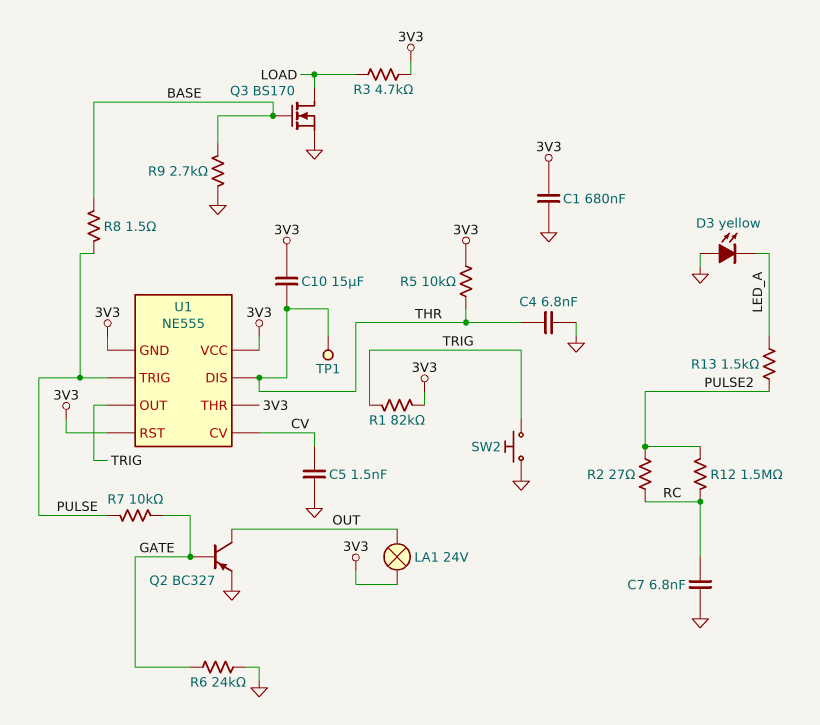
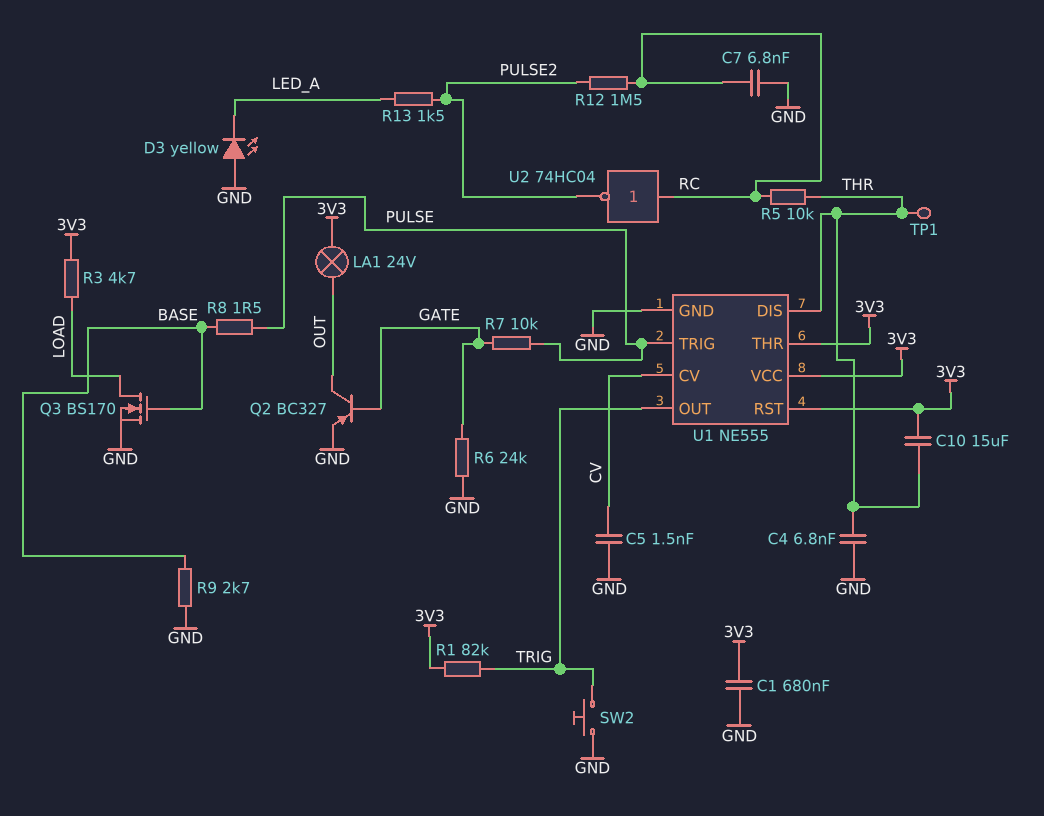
R2: 27 (PULSE2, RC) -> none
R5: 10k (3V3, THR) -> 10k (RC, THR)
U1 pin GND: 3V3 -> GND
U2: none -> NOT 74HC04 (in RC, out PULSE2)

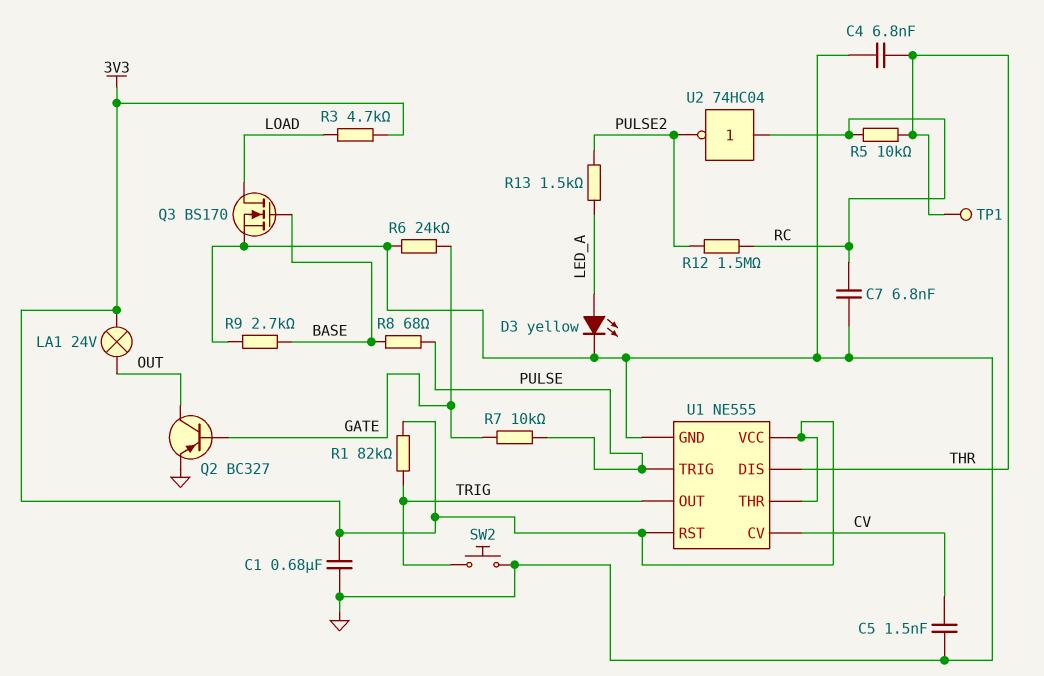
C10: 15uF (3V3, THR) -> none
D3: LED yellow (A GND, K LED_A) -> LED yellow (A LED_A, K GND)
R8: 1.5 (BASE, PULSE) -> 68 (BASE, PULSE)

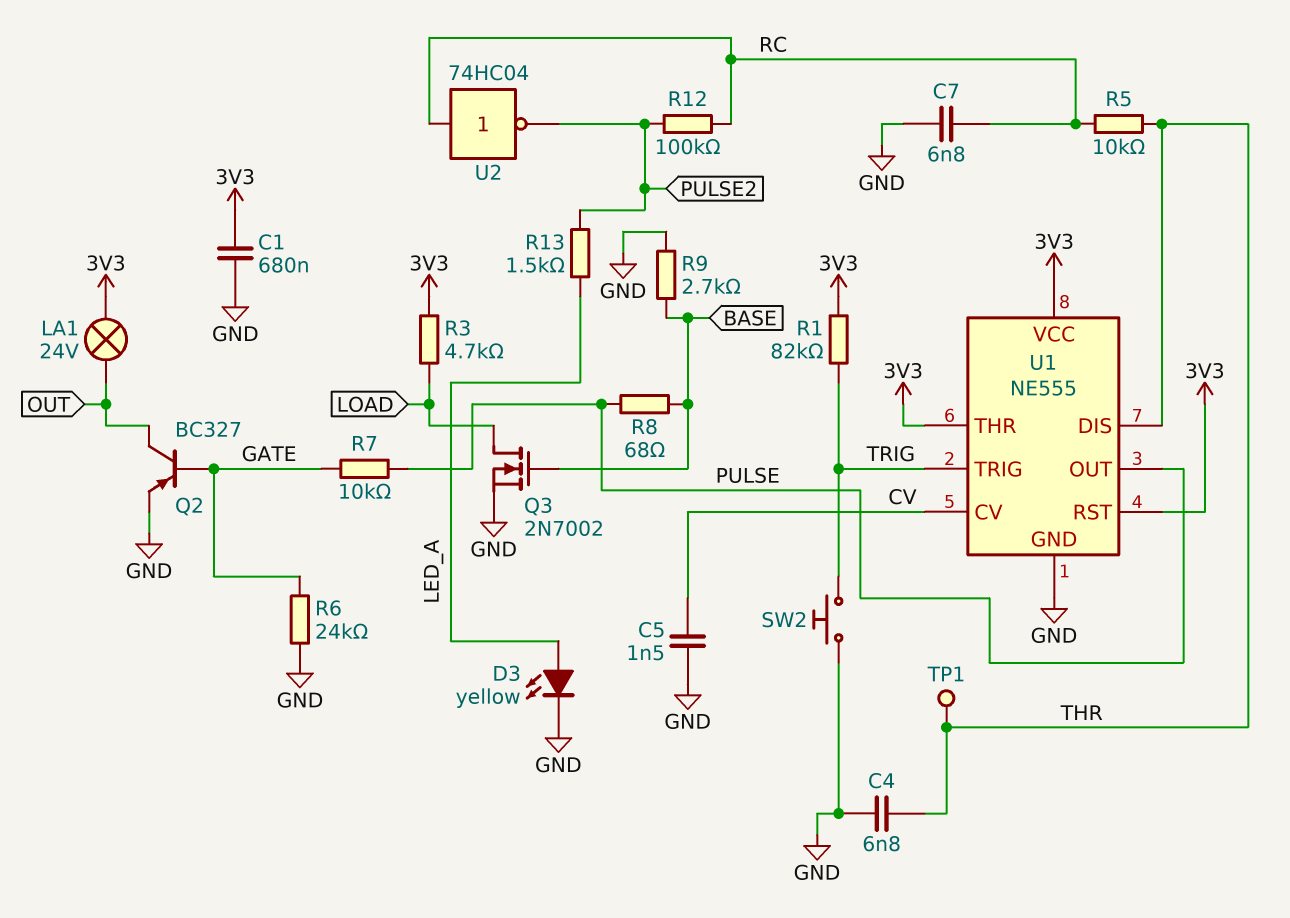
Q3: NMOS BS170 (G BASE, D LOAD, S GND) -> NMOS 2N7002 (G BASE, D LOAD, S GND)
R12: 1.5M (PULSE2, RC) -> 100k (PULSE2, RC)
U1 pin OUT: TRIG -> PULSE
U1 pin TRIG: PULSE -> TRIG

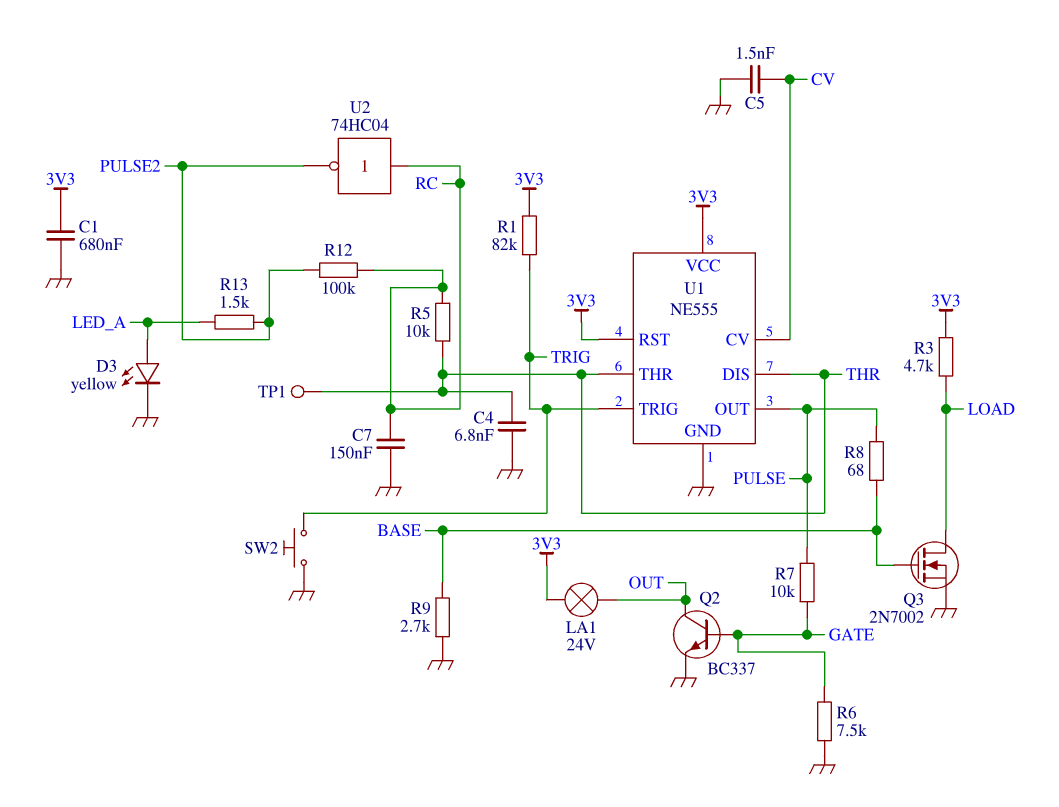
C7: 6.8nF (GND, RC) -> 150nF (GND, RC)
Q2: PNP BC327 (B GATE, C OUT, E GND) -> NPN BC337 (B GATE, C OUT, E GND)
R6: 24k (GATE, GND) -> 7.5k (GATE, GND)
U1 pin THR: 3V3 -> THR

